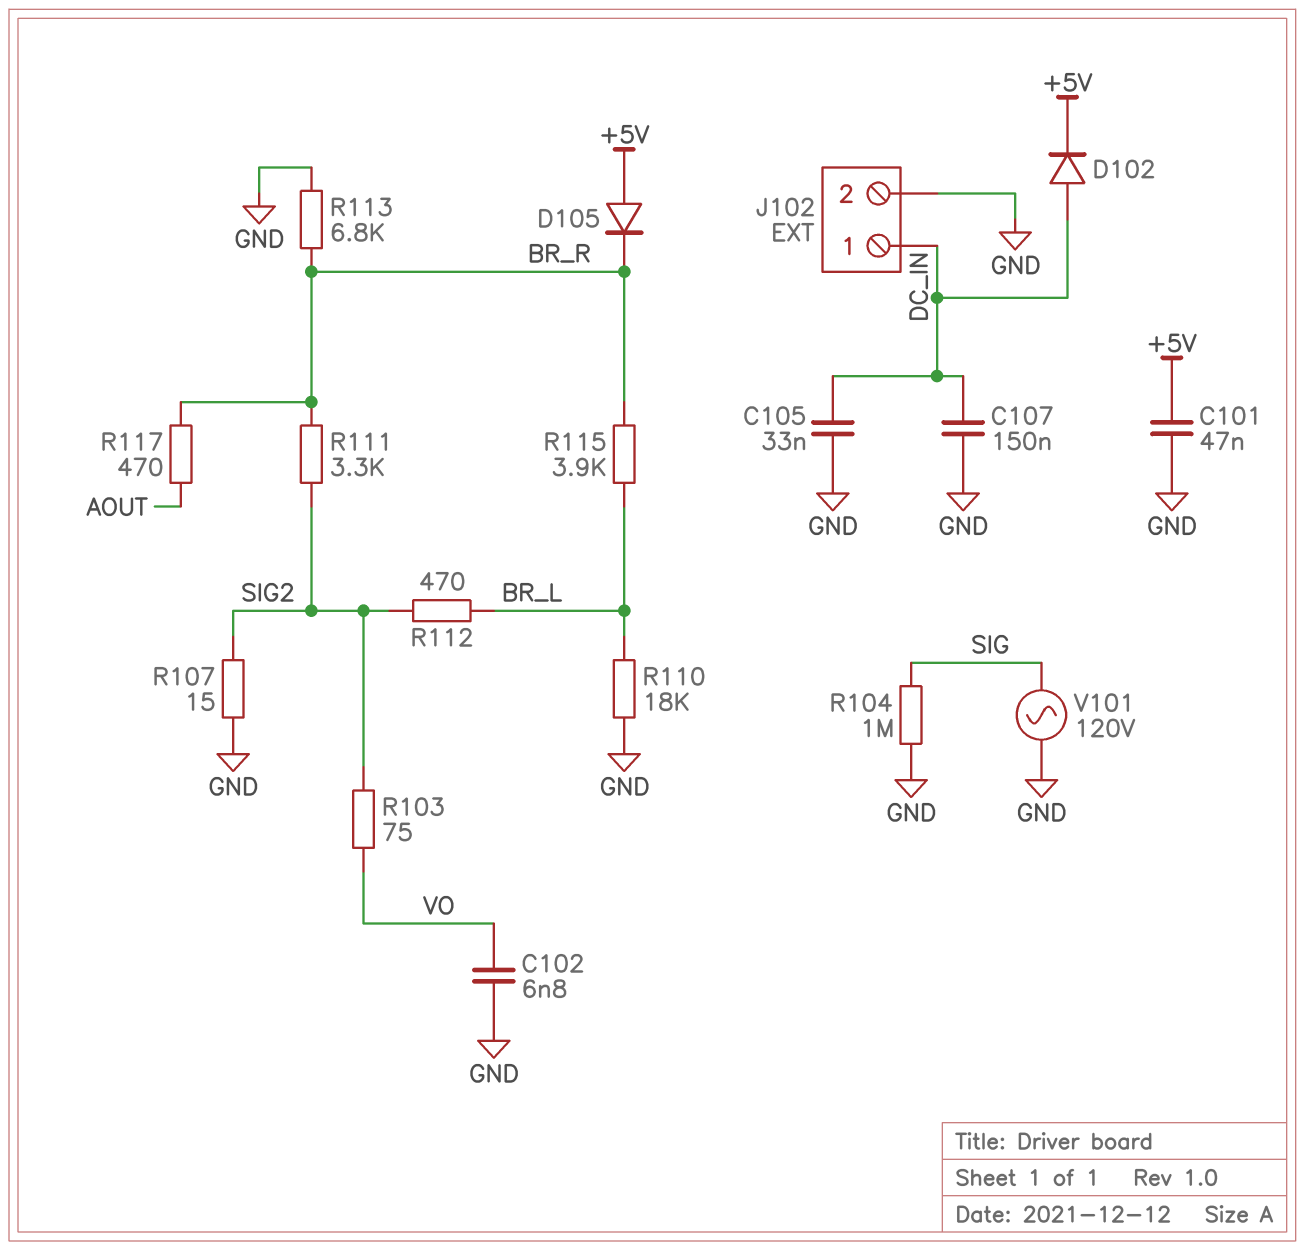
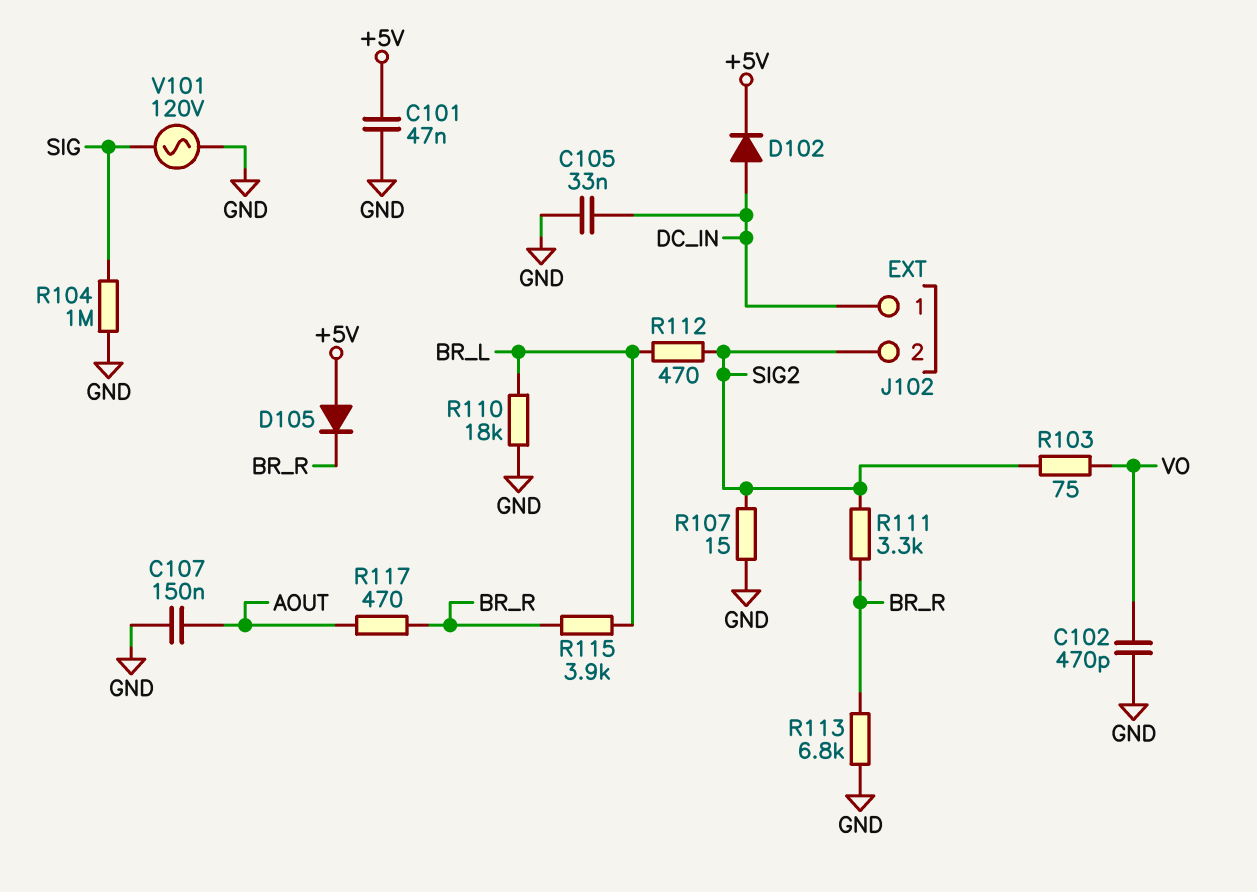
C102: 6.8nF (GND, VO) -> 470pF (GND, VO)
C107: 150nF (DC_IN, GND) -> 150nF (AOUT, GND)
J102 pin 2: GND -> SIG2

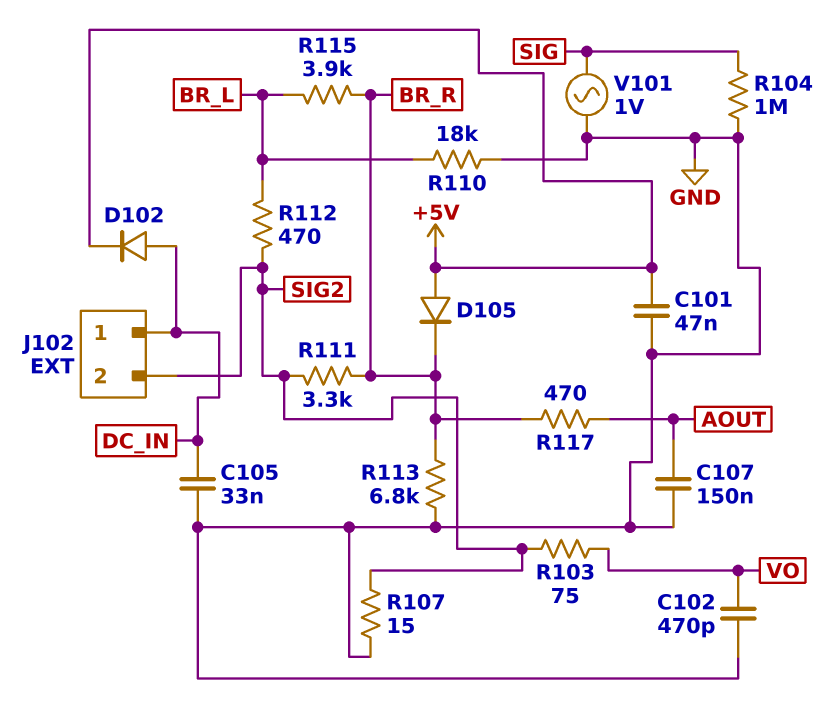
V101: AC 120V (GND, SIG) -> AC 1V (GND, SIG)

